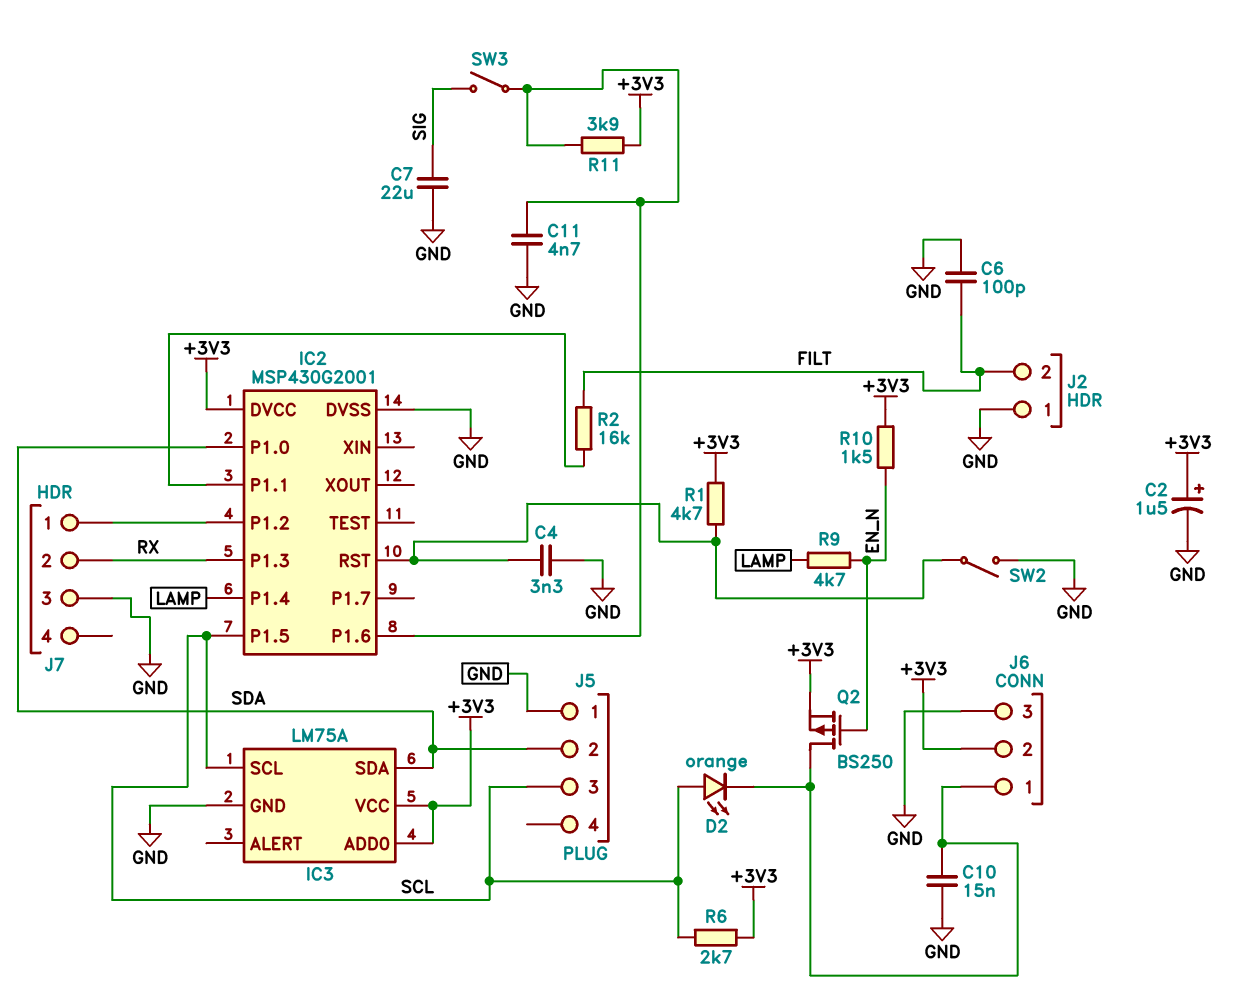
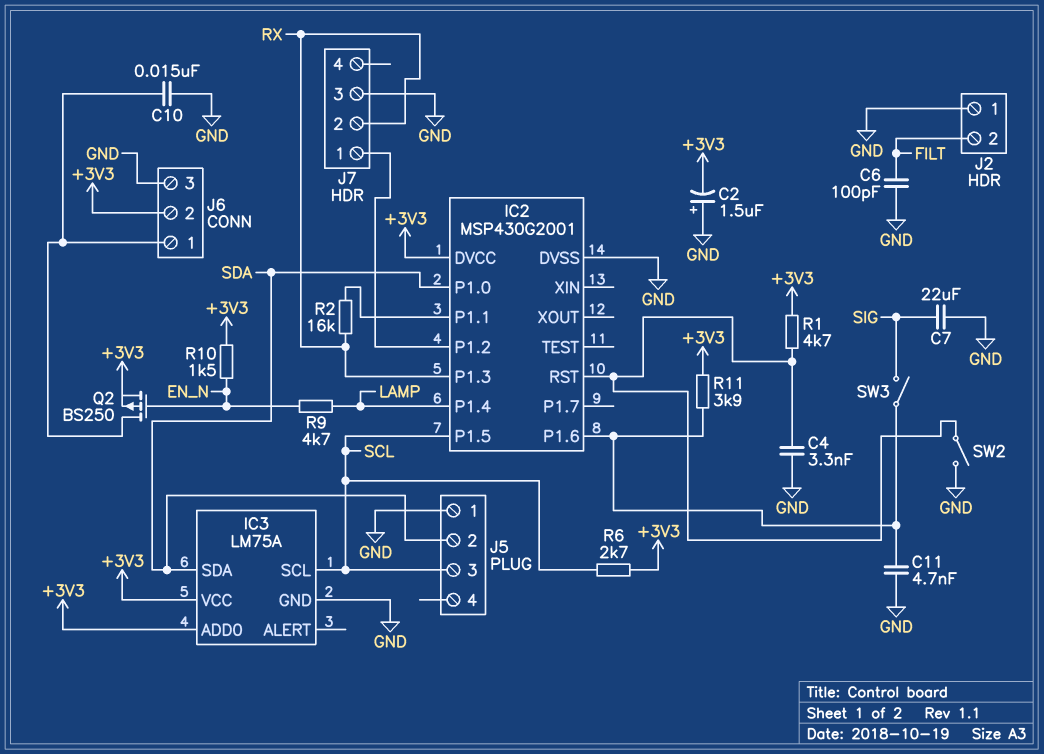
C2: 1.5uF (plus +3V3, minus GND) -> 1.5uF (plus GND, minus +3V3)
D2: LED orange (A SCL, K J6/1) -> none
R2: 16k (FILT, IC2/P1.1) -> 16k (IC2/P1.1, RX)

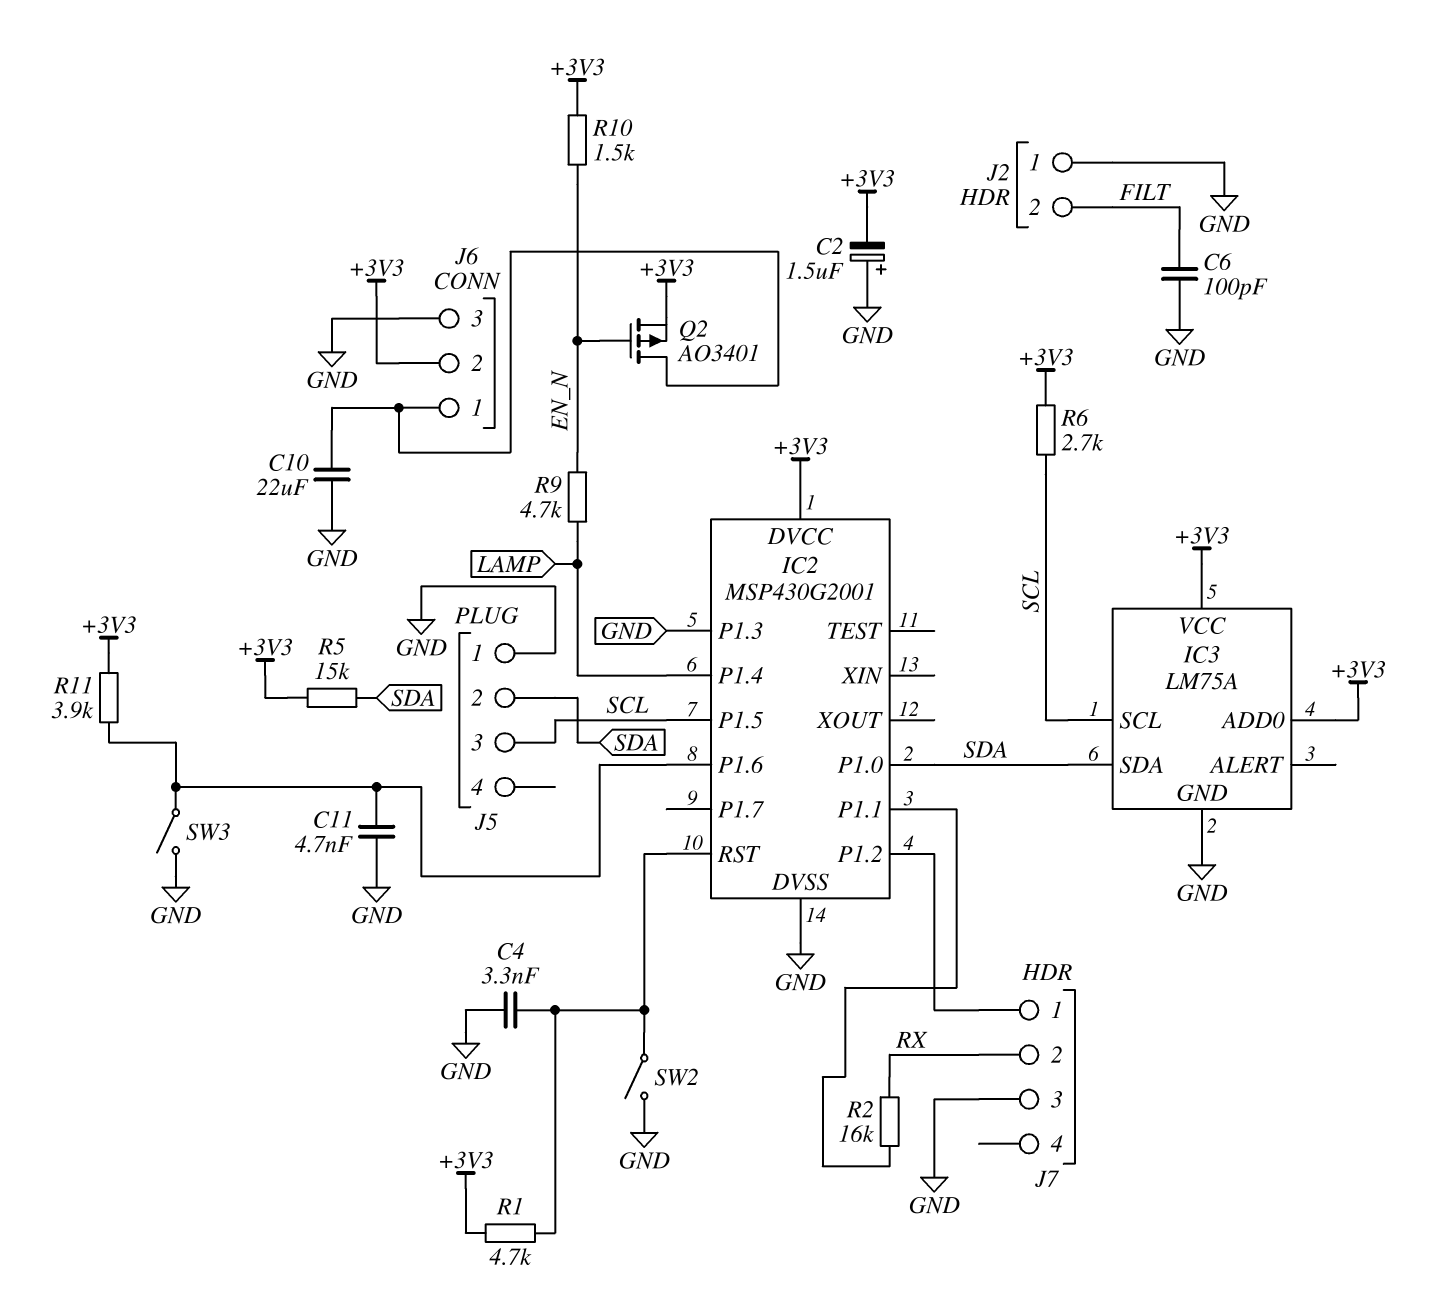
C7: 22uF (GND, SIG) -> none
C10: 15nF (GND, J6/1) -> 22uF (GND, J6/1)
IC2 pin P1.3: RX -> GND
Q2: PMOS BS250 (G EN_N, D J6/1, S +3V3) -> PMOS AO3401 (G EN_N, D J6/1, S +3V3)
R5: none -> 15k (+3V3, SDA)
SW3: switch (IC2/P1.6, SIG) -> switch (GND, IC2/P1.6)

